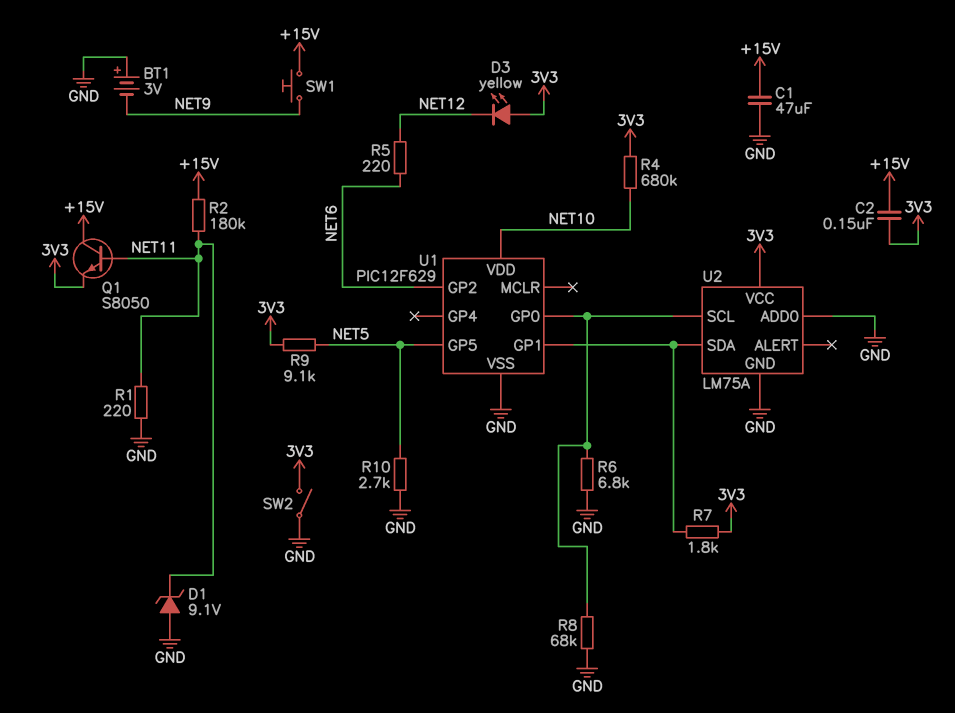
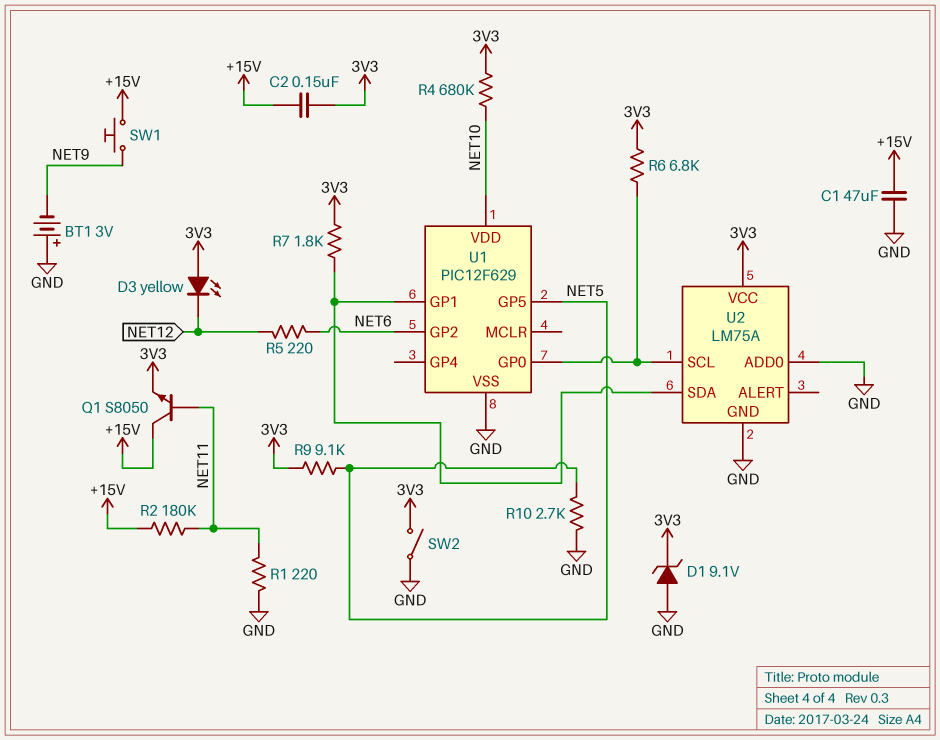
D1: zener 9.1V (A GND, K NET11) -> zener 9.1V (A GND, K 3V3)
R6: 6.8k (GND, U1/GP0) -> 6.8k (3V3, U1/GP0)
R8: 68k (GND, U1/GP0) -> none

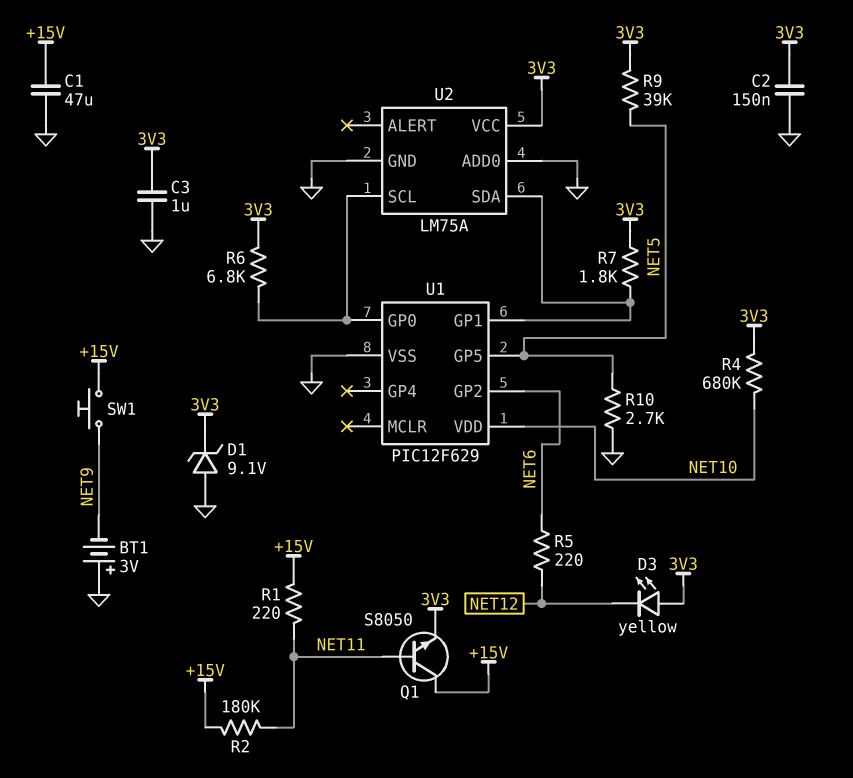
C2: 150nF (+15V, 3V3) -> 150nF (3V3, GND)
C3: none -> 1uF (3V3, GND)
R1: 220 (GND, NET11) -> 220 (+15V, NET11)
R9: 9.1k (3V3, NET5) -> 39k (3V3, NET5)
SW2: switch (3V3, GND) -> none

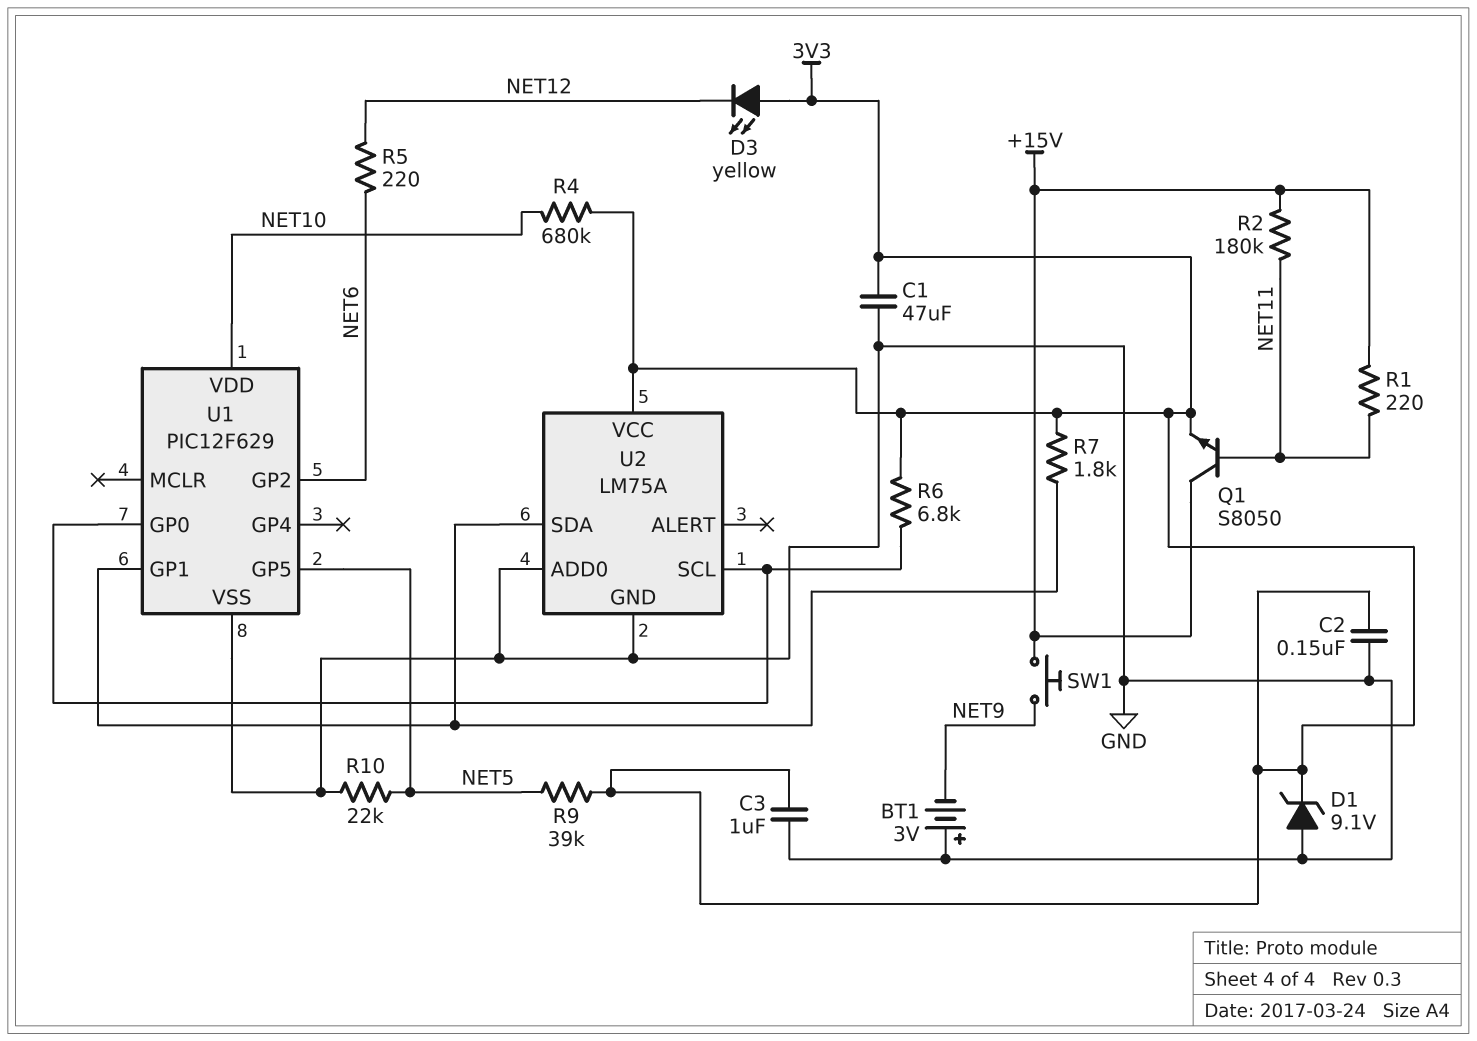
C1: 47uF (+15V, GND) -> 47uF (3V3, GND)
R10: 2.7k (GND, NET5) -> 22k (GND, NET5)

